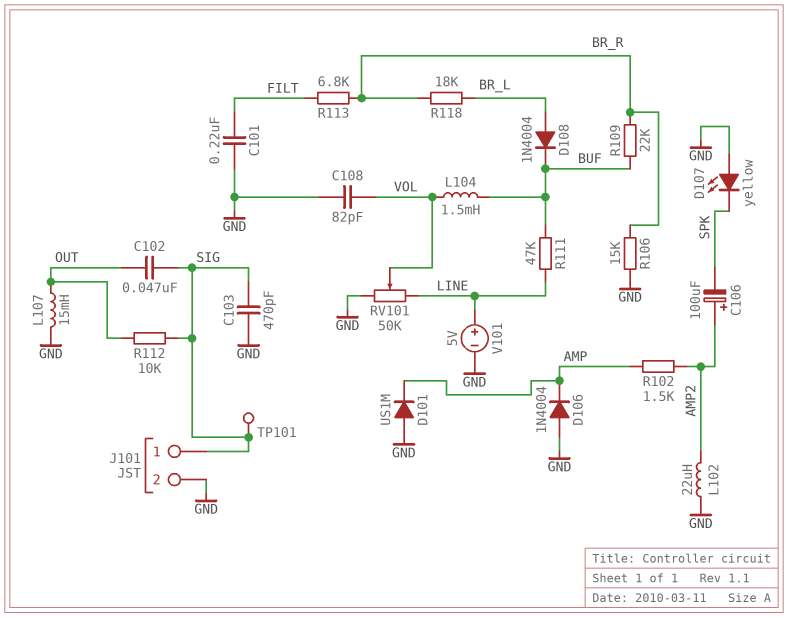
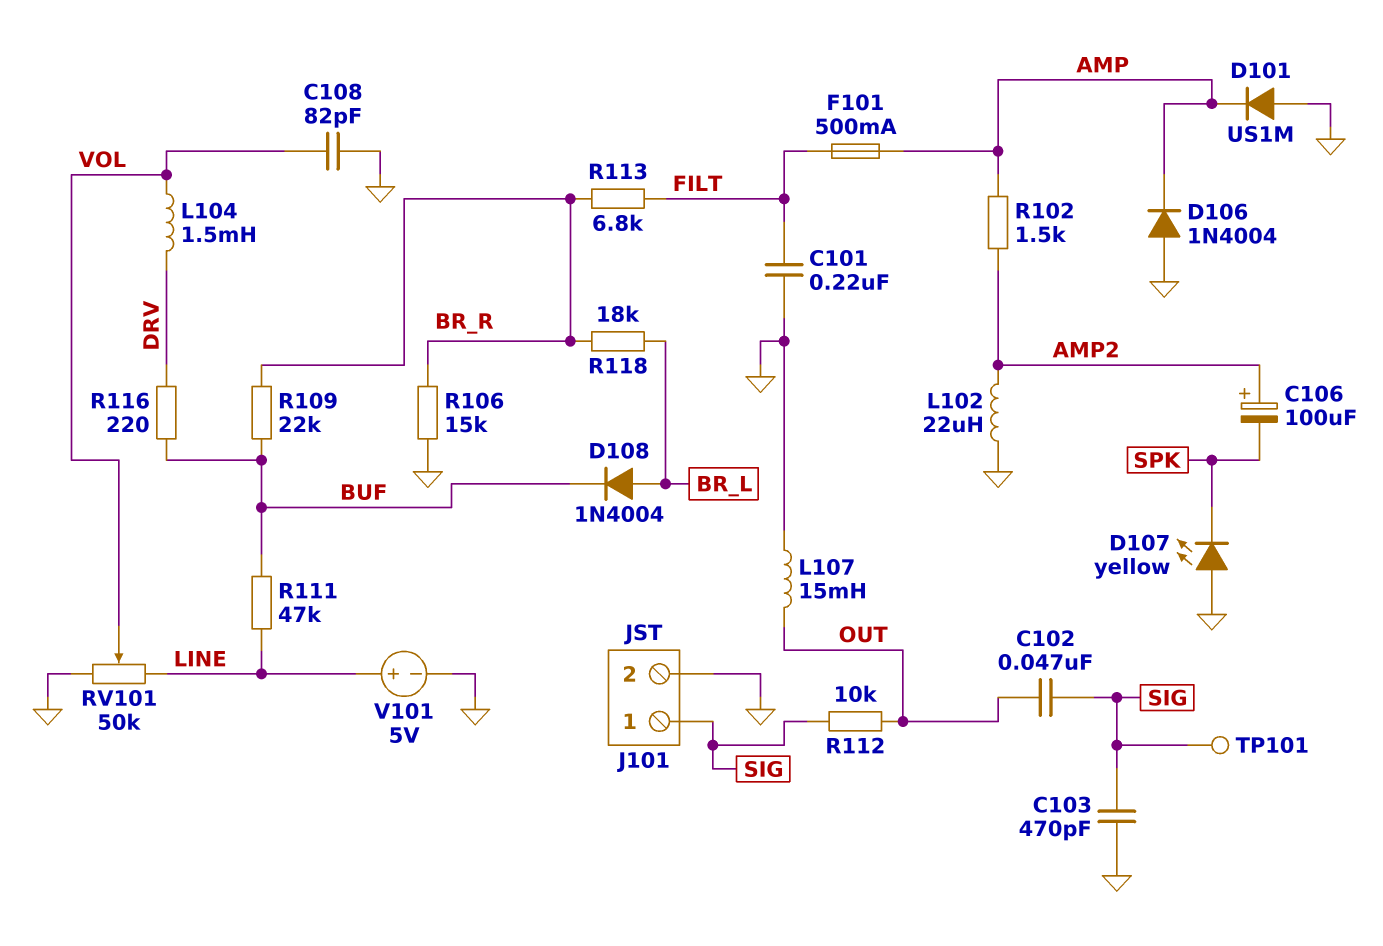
F101: none -> 500mA (AMP, FILT)
L104: 1.5mH (BUF, VOL) -> 1.5mH (DRV, VOL)
R116: none -> 220 (BUF, DRV)

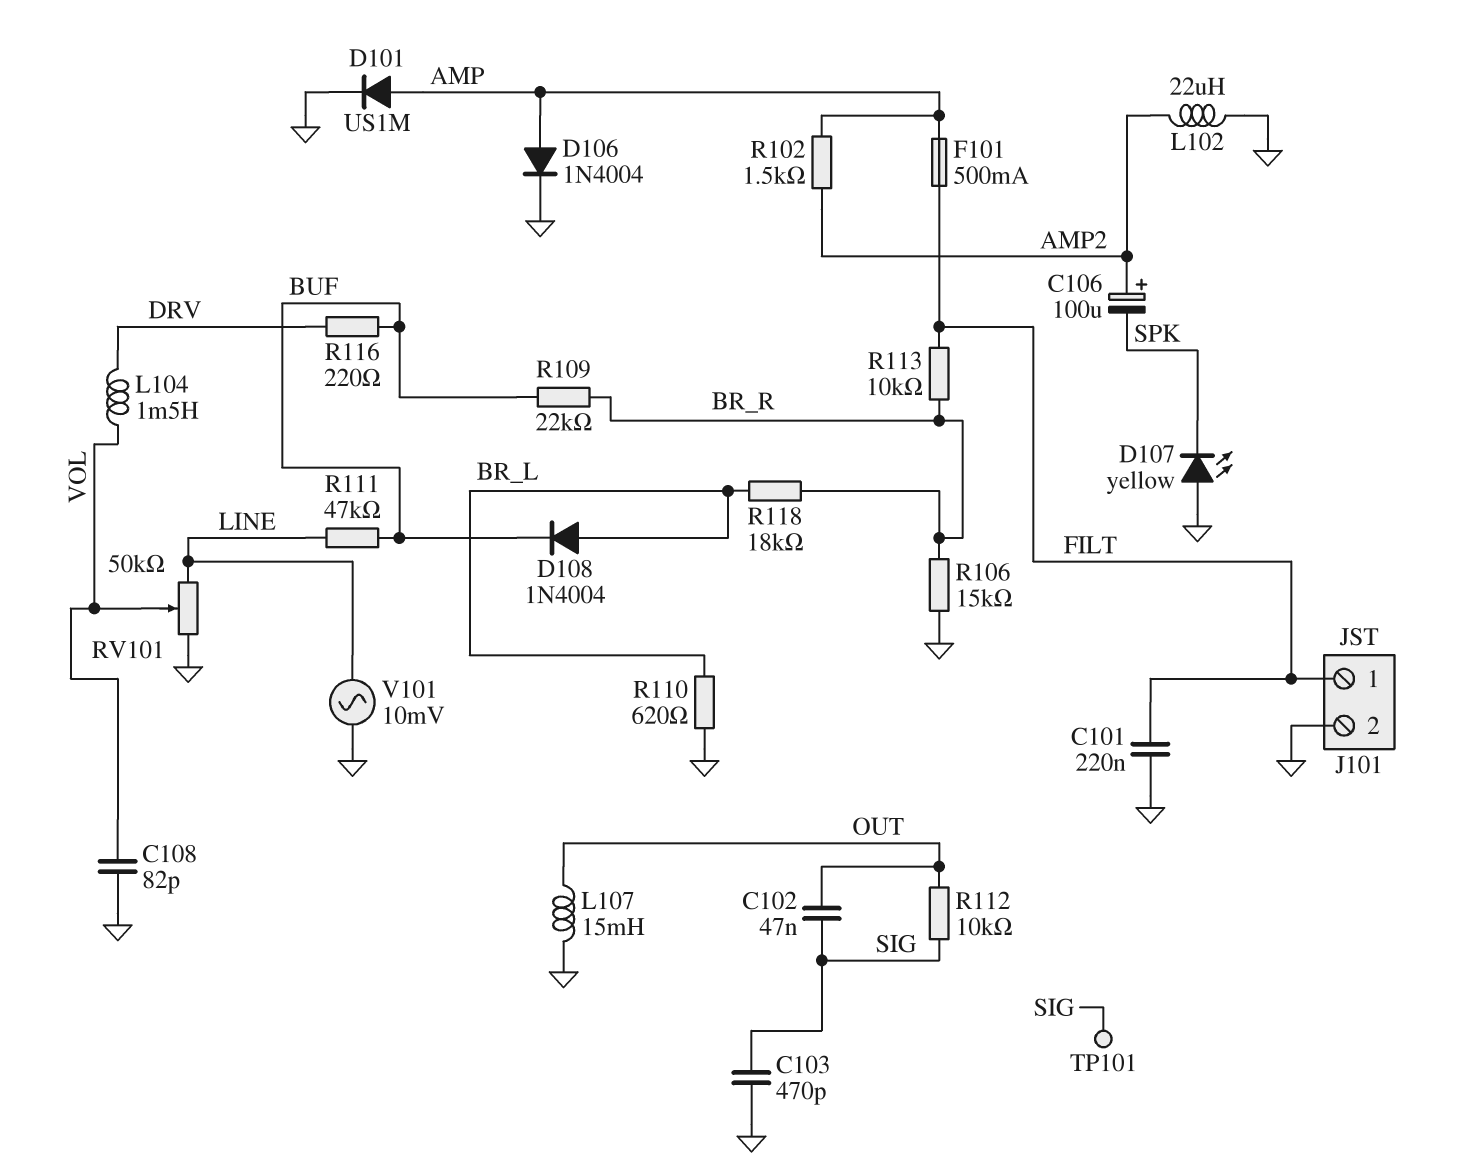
D101: diode US1M (A GND, K AMP) -> diode US1M (A AMP, K GND)
D106: diode 1N4004 (A GND, K AMP) -> diode 1N4004 (A AMP, K GND)
J101 pin 1: SIG -> FILT
R110: none -> 620 (BR_L, GND)
R113: 6.8k (BR_R, FILT) -> 10k (BR_R, FILT)
V101: 5V (plus LINE, minus GND) -> AC 10mV (GND, LINE)

